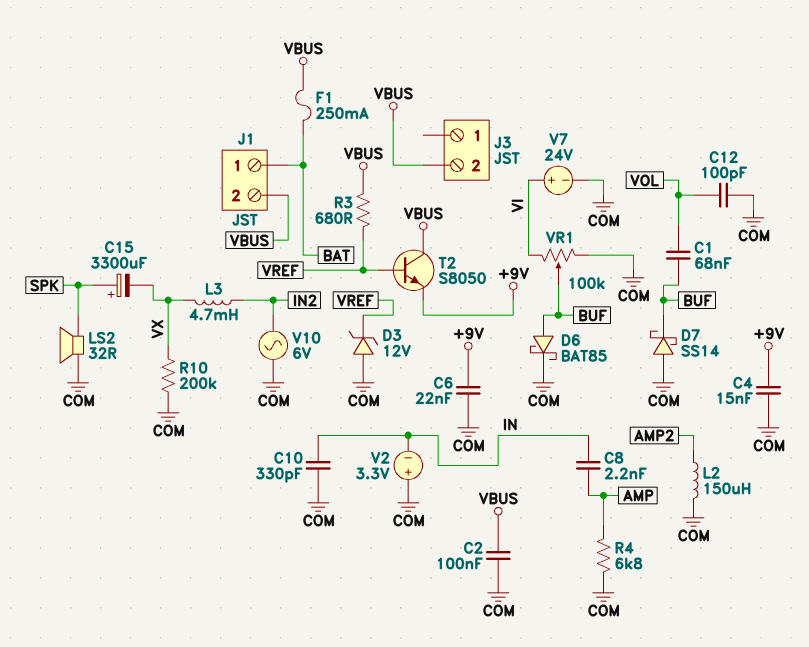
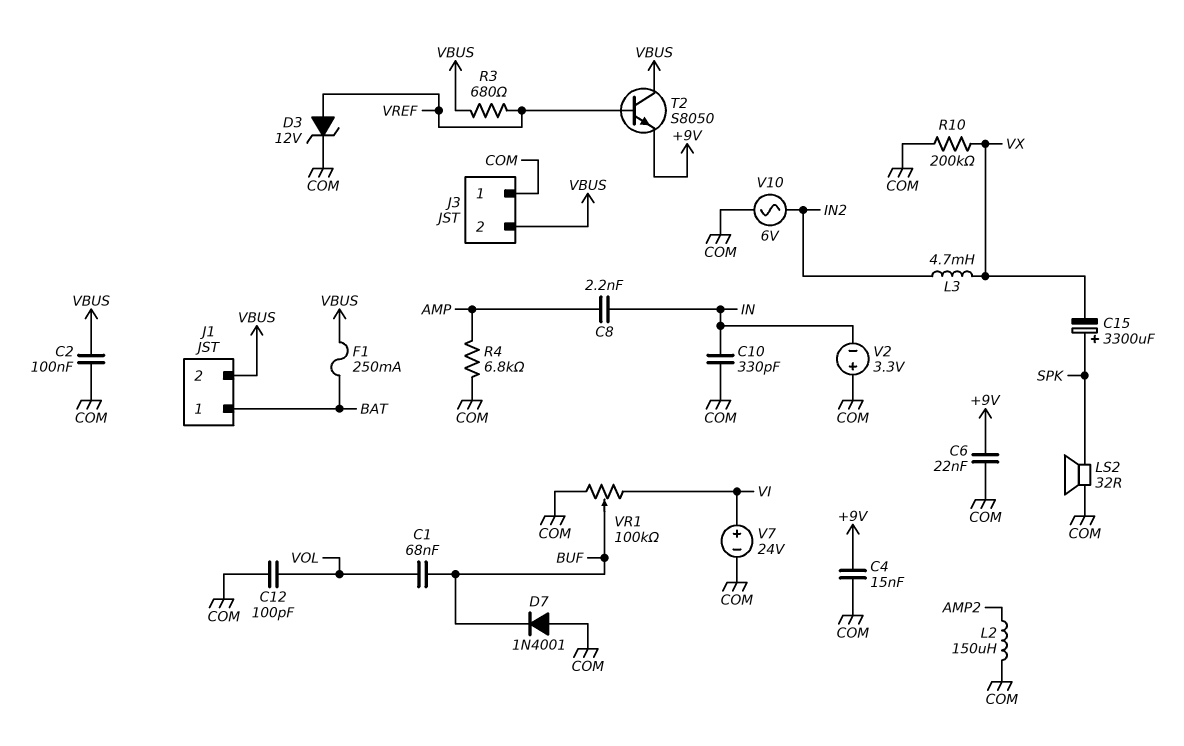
D3: zener 12V (A COM, K VREF) -> zener 12V (A VREF, K COM)
D6: schottky BAT85 (A BUF, K COM) -> none
D7: schottky SS14 (A COM, K BUF) -> diode 1N4001 (A COM, K BUF)
J3 pin 1: none -> COM

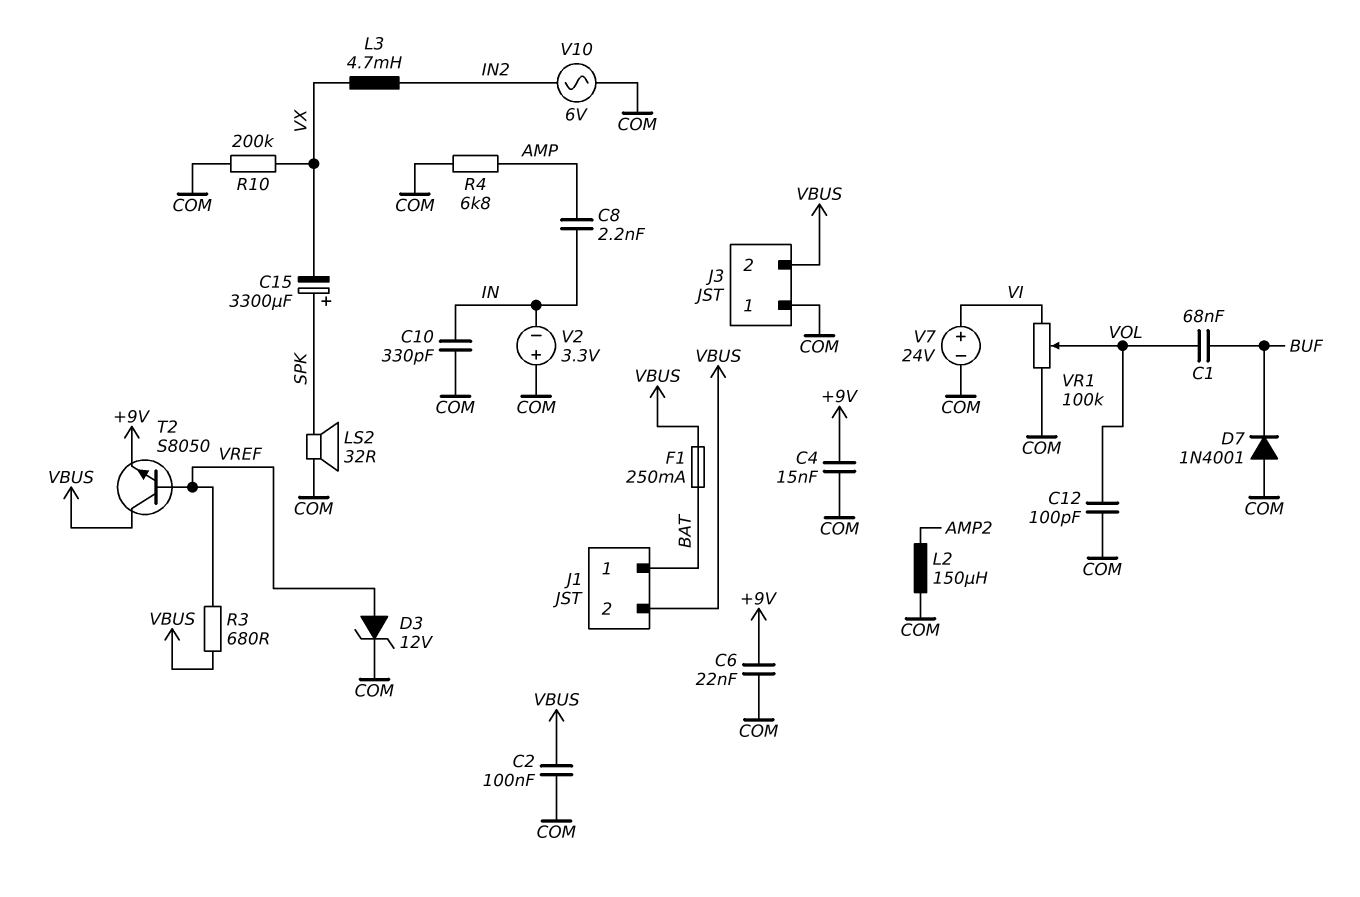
VR1: 100k (COM, VI, wiper BUF) -> 100k (COM, VI, wiper VOL)

